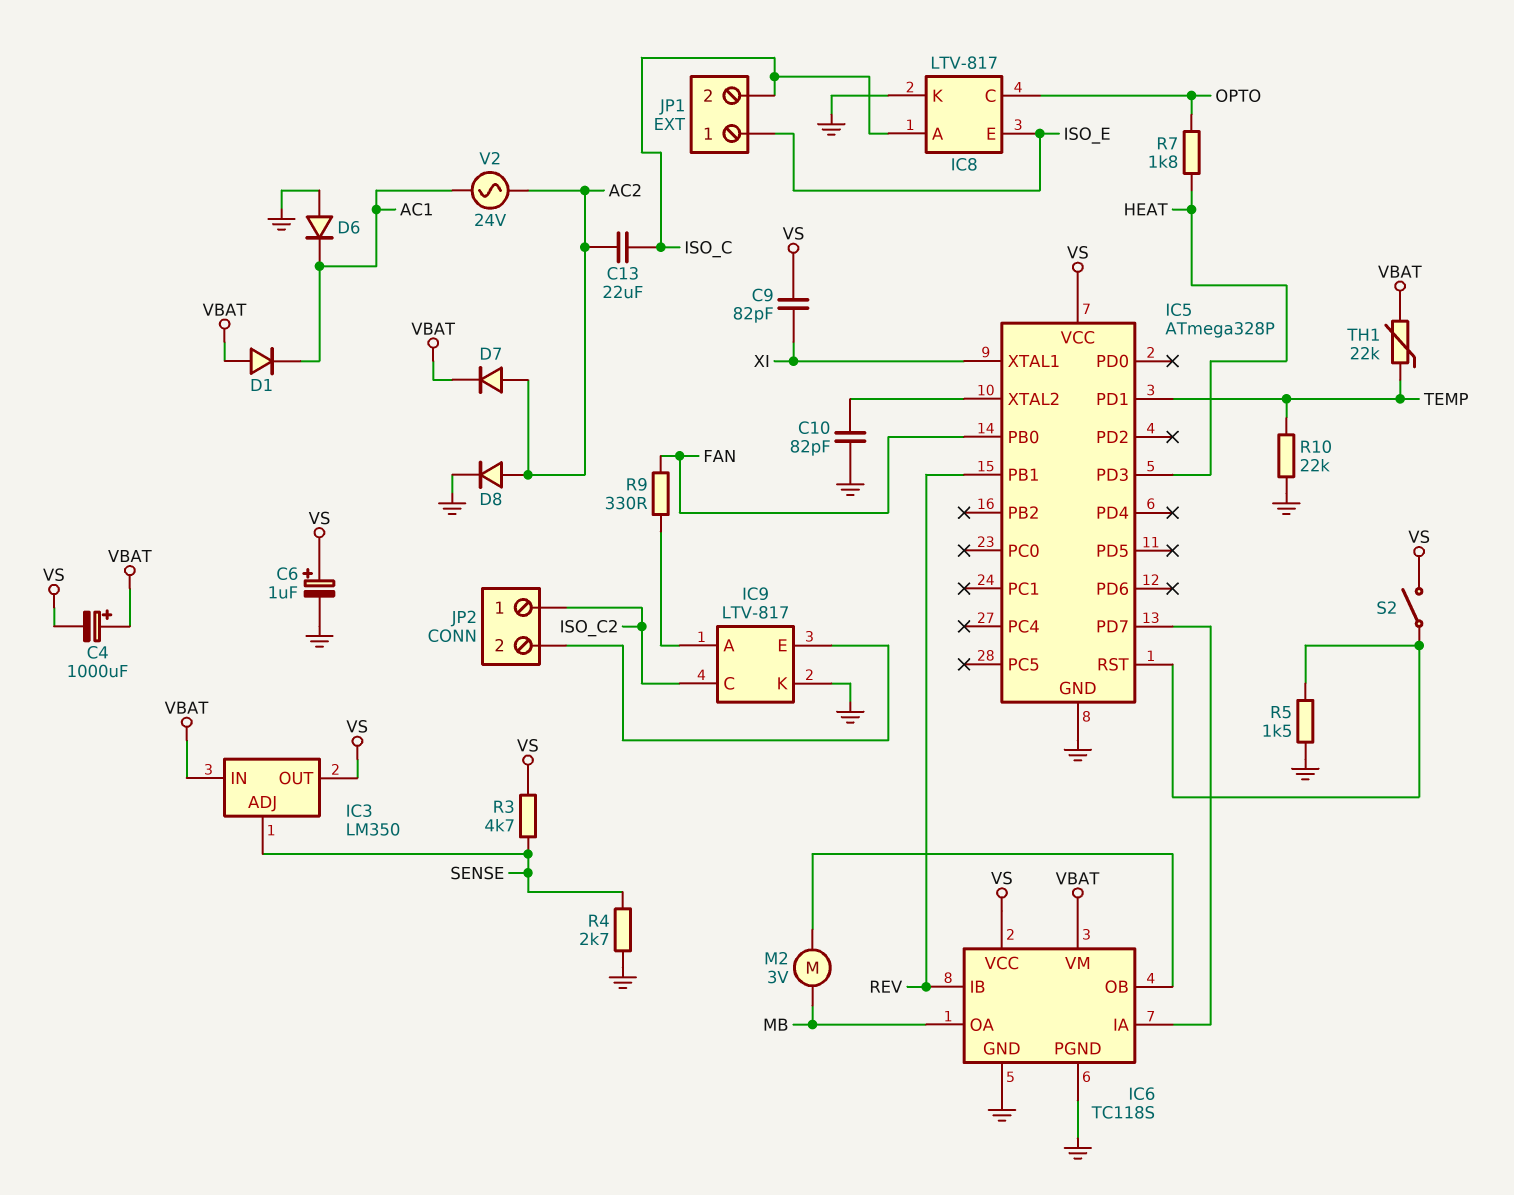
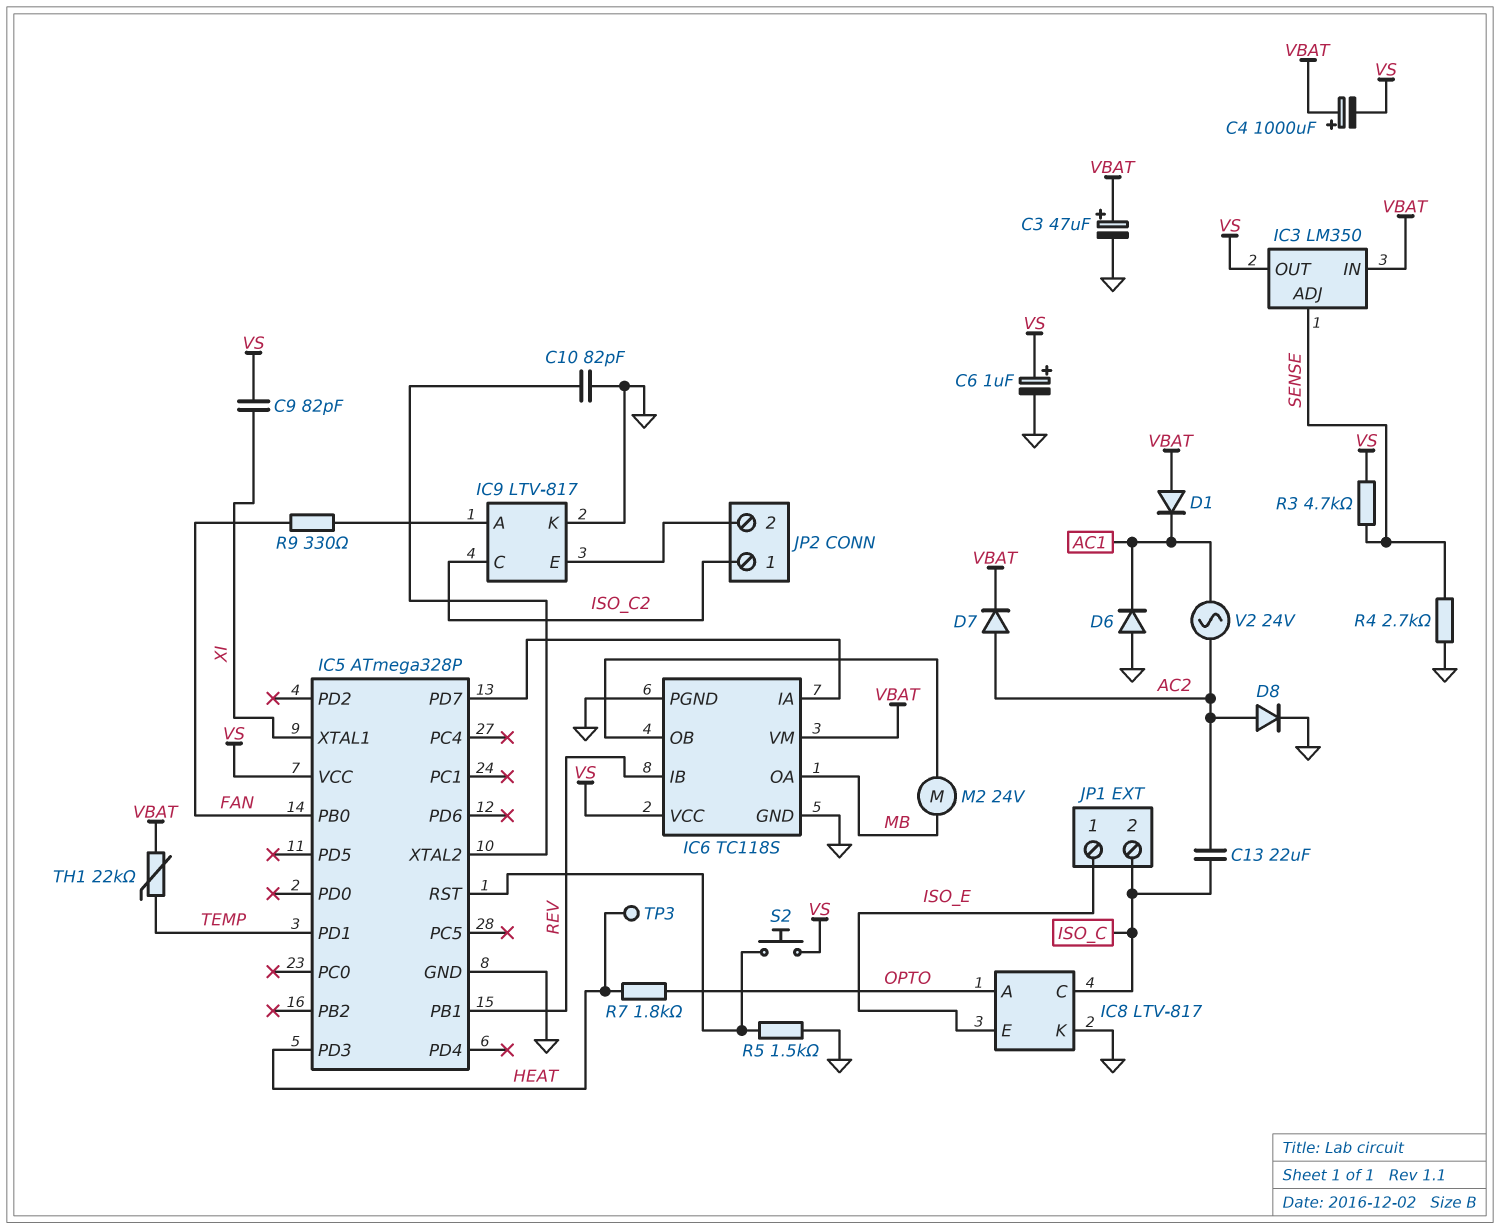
C3: none -> 47uF (plus VBAT, minus GND)
IC8 pin A: ISO_C -> OPTO
IC8 pin C: OPTO -> ISO_C
M2: motor 3V (IC6/OB, MB) -> motor 24V (IC6/OB, MB)
R10: 22k (GND, TEMP) -> none
S2: switch (IC5/RST, VS) -> button (IC5/RST, VS)
TP3: none -> test point (HEAT)

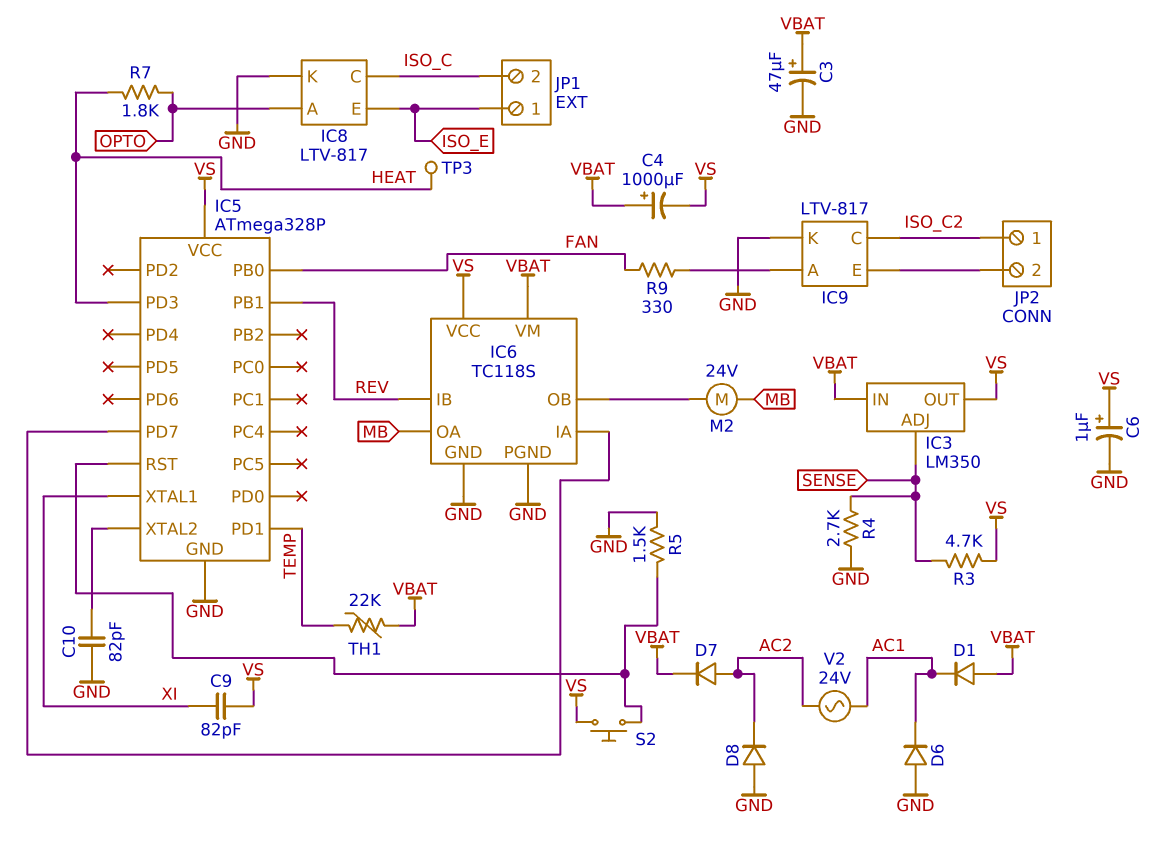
C13: 22uF (AC2, ISO_C) -> none
D8: diode (A AC2, K GND) -> diode (A GND, K AC2)

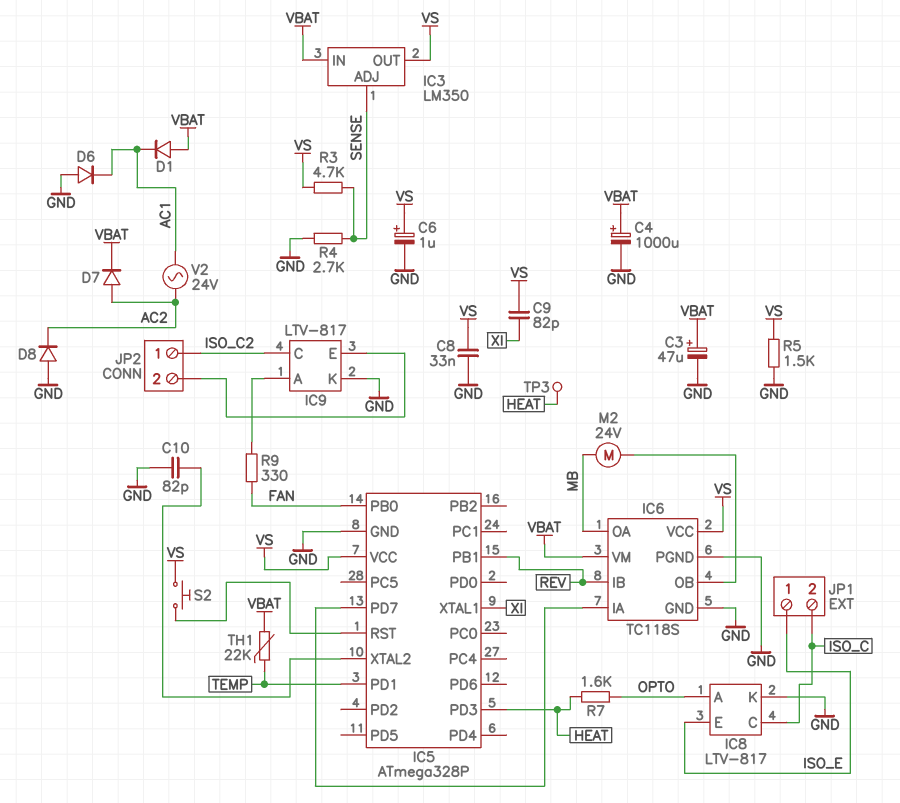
C4: 1000uF (plus VBAT, minus VS) -> 1000uF (plus VBAT, minus GND)
C8: none -> 33nF (GND, VS)
R5: 1.5k (GND, IC5/RST) -> 1.5k (GND, VS)
R7: 1.8k (HEAT, OPTO) -> 1.6k (HEAT, OPTO)

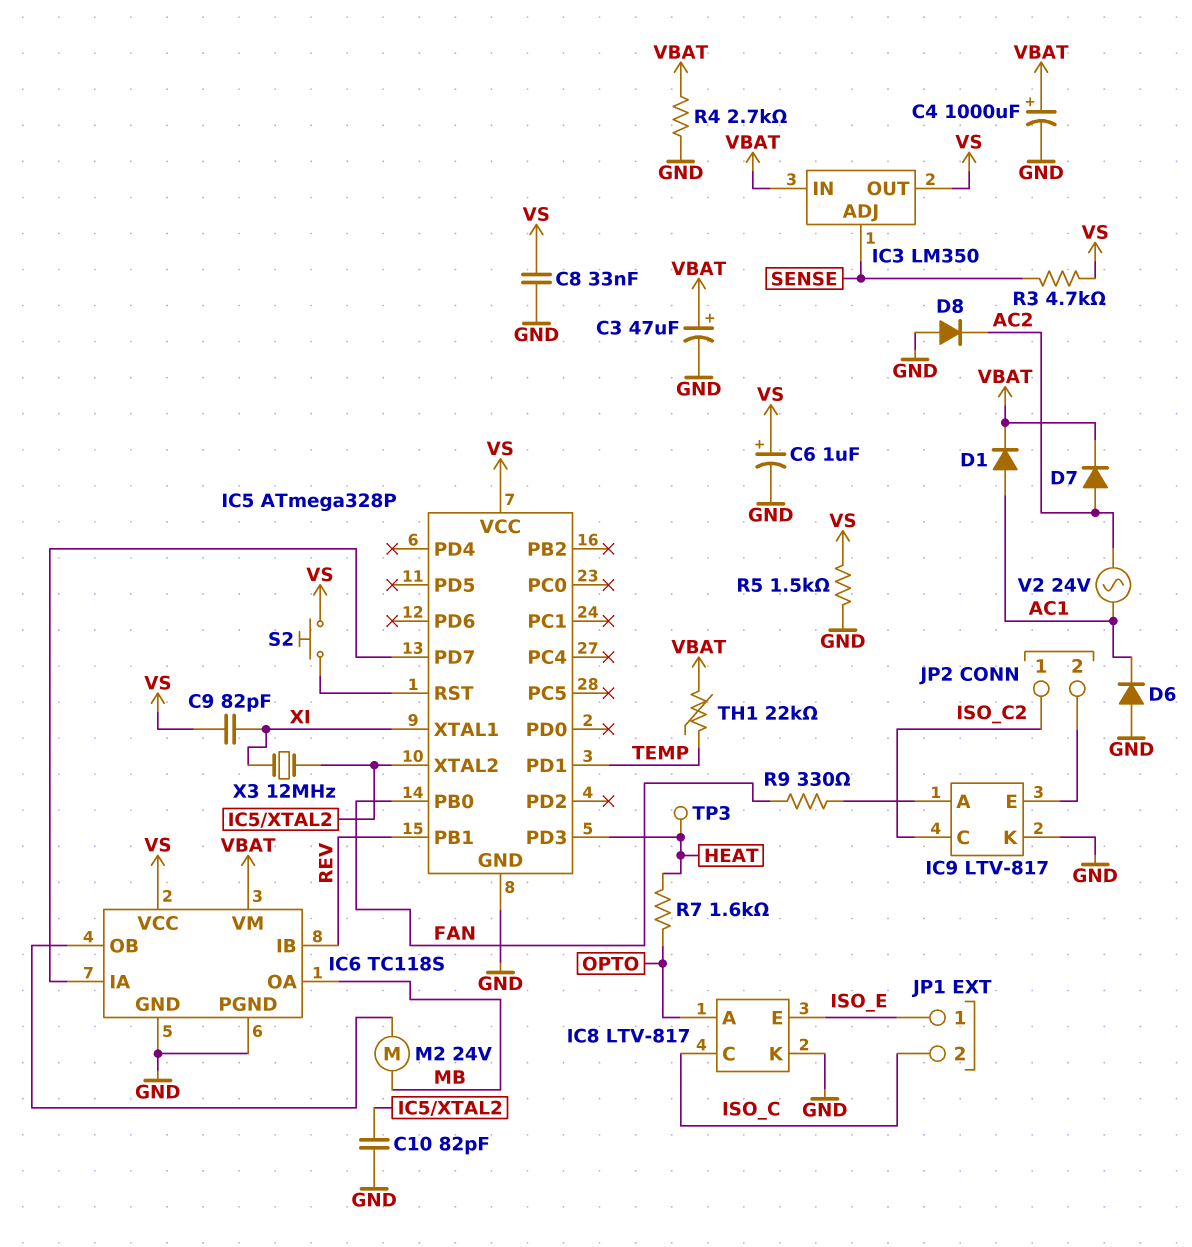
D1: diode (A VBAT, K AC1) -> diode (A AC1, K VBAT)
R4: 2.7k (GND, SENSE) -> 2.7k (GND, VBAT)
X3: none -> 12MHz (IC5/XTAL2, XI)

